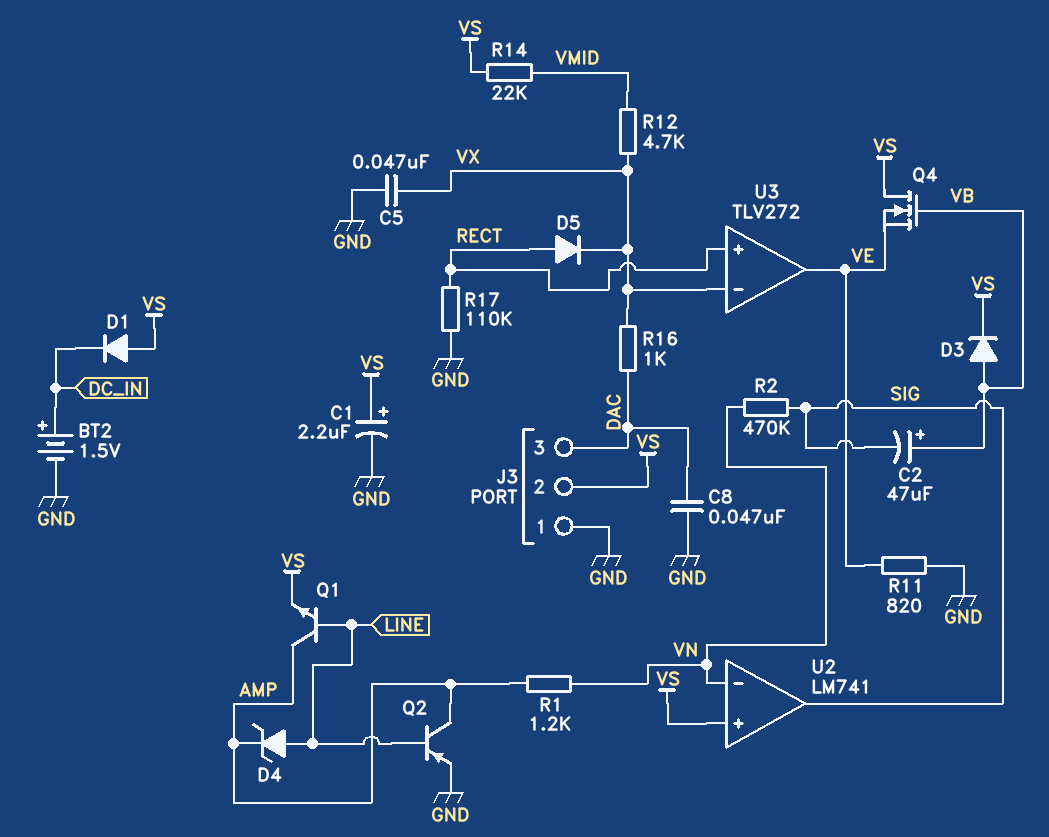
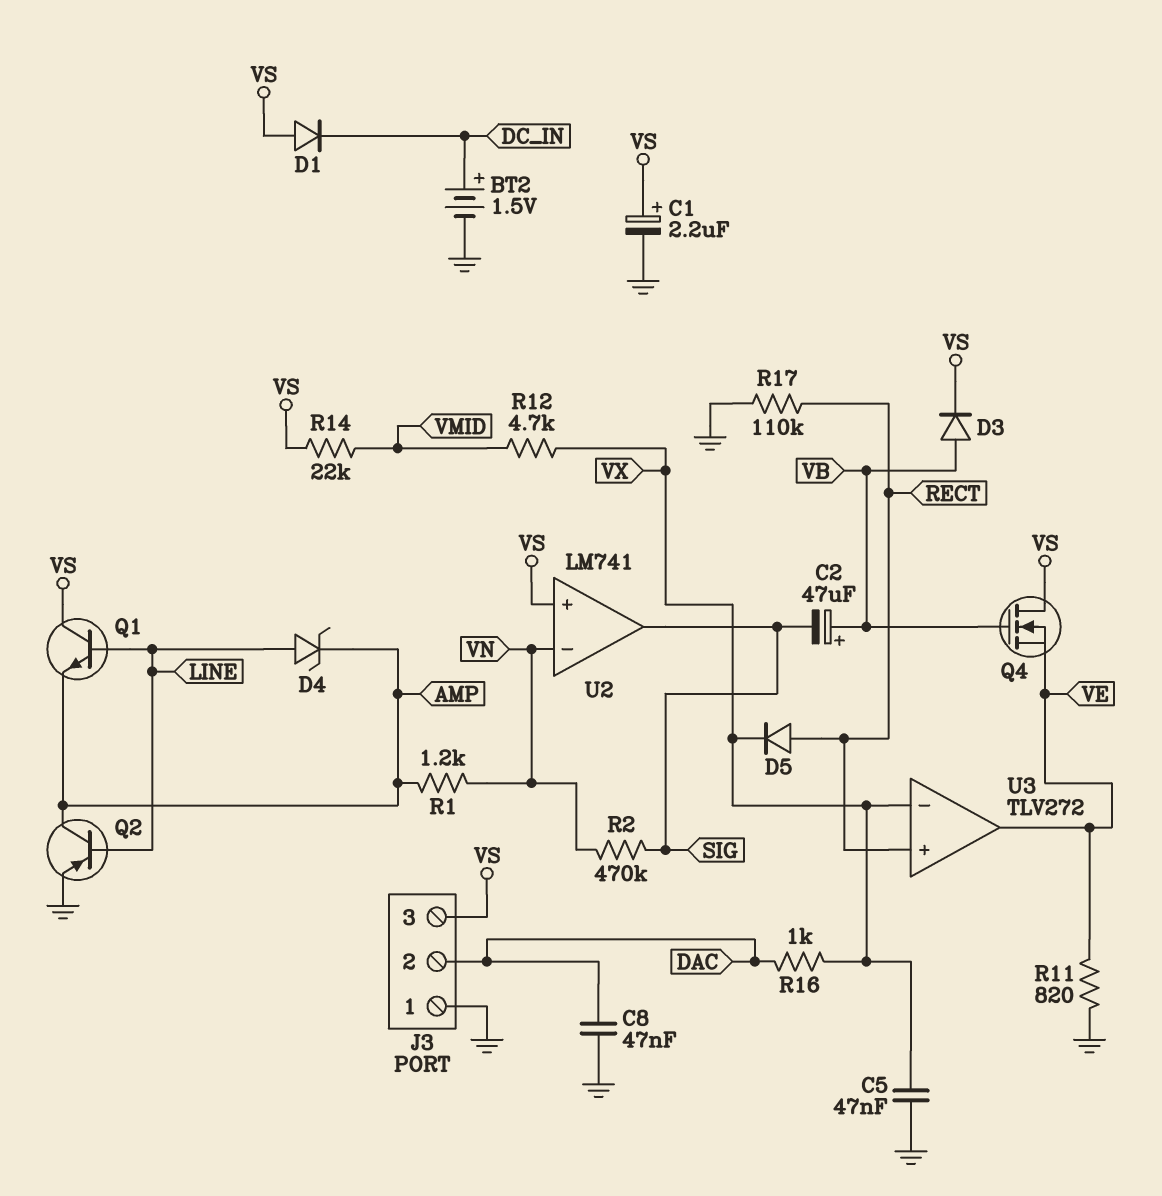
J3 pin 2: VS -> DAC
J3 pin 3: DAC -> VS
Q1: NPN (B LINE, C AMP, E VS) -> NPN (B LINE, C VS, E AMP)

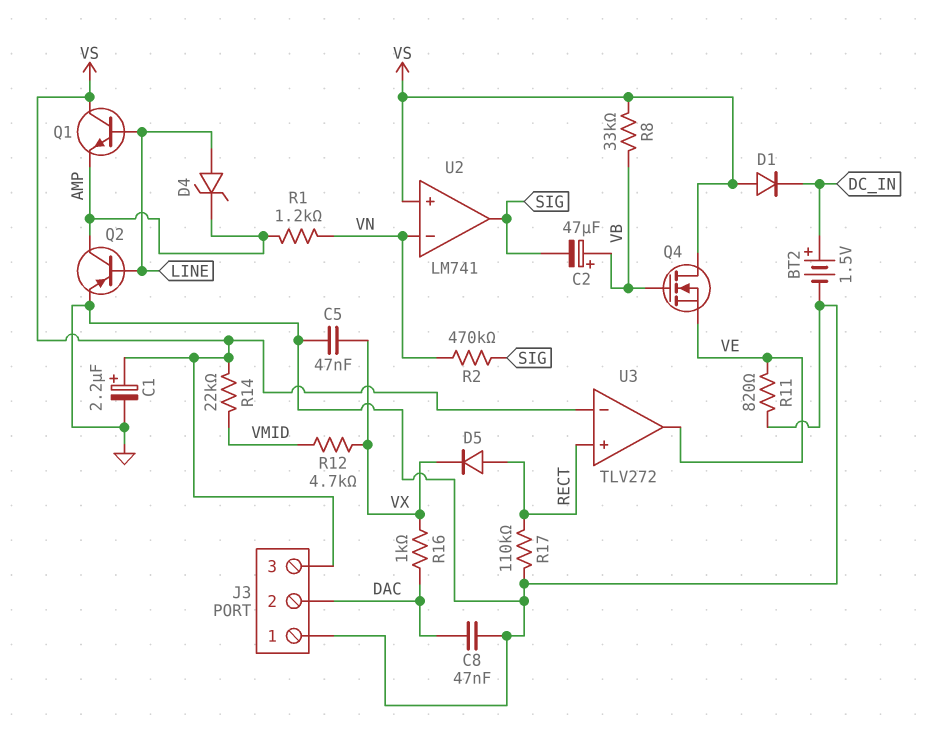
D3: diode (A VB, K VS) -> none
R8: none -> 33k (VB, VS)
U3 pin in-: VX -> VS

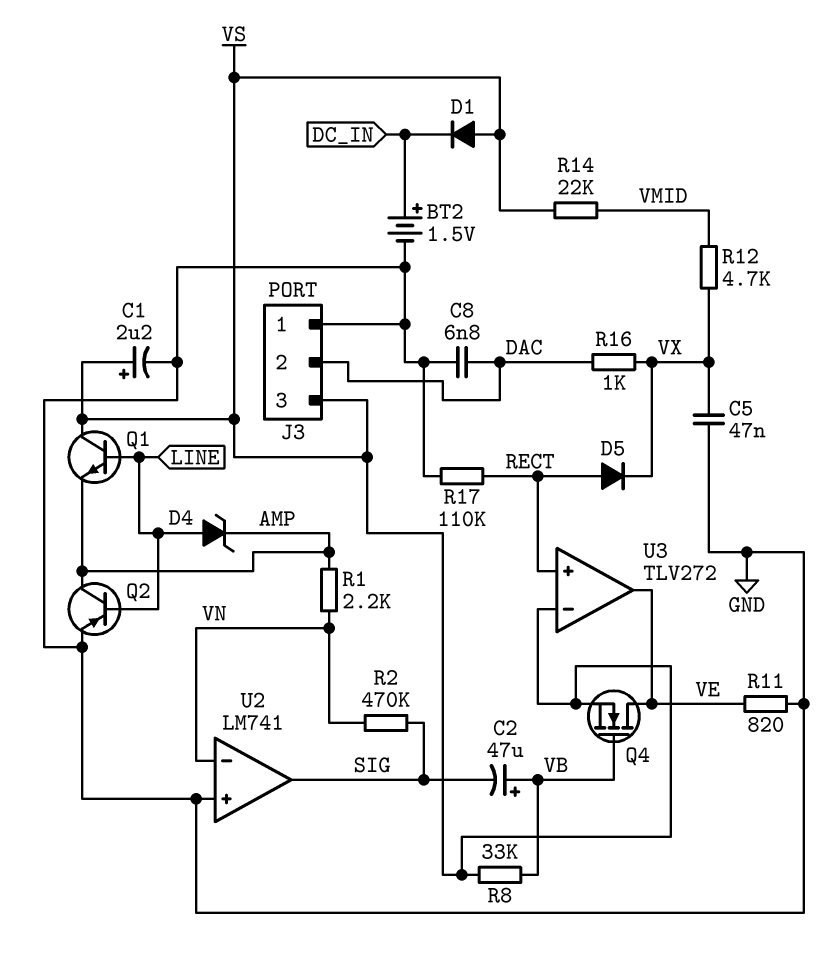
C8: 47nF (DAC, GND) -> 6.8nF (DAC, GND)
Q4: NMOS (G VB, D VS, S VE) -> NMOS (G VB, D VE, S VS)
R1: 1.2k (AMP, VN) -> 2.2k (AMP, VN)
U2 pin in+: VS -> GND

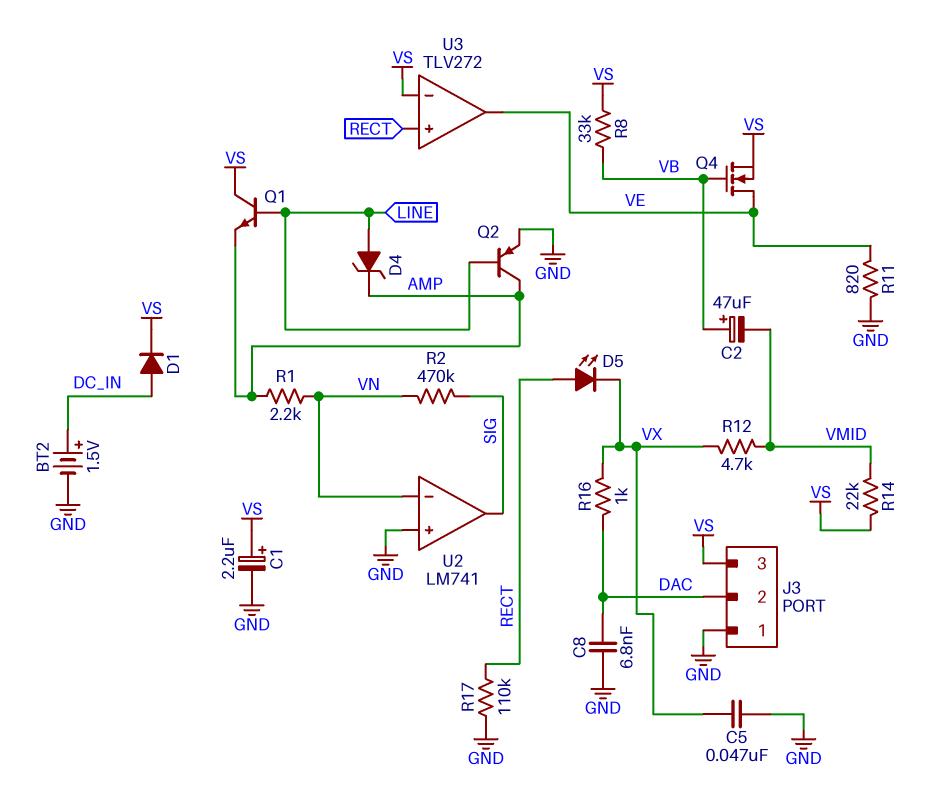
C2: 47uF (plus VB, minus SIG) -> 47uF (plus VB, minus VMID)
D1: diode (A VS, K DC_IN) -> diode (A DC_IN, K VS)
D5: diode (A RECT, K VX) -> LED (A RECT, K VX)

